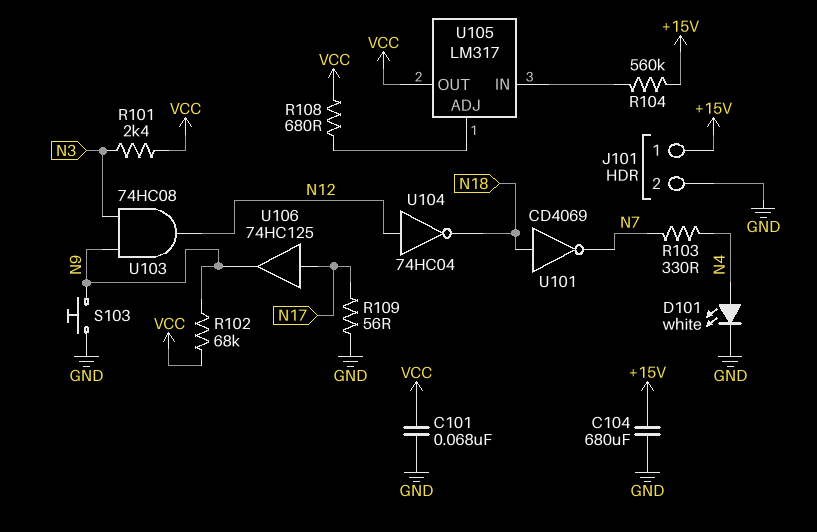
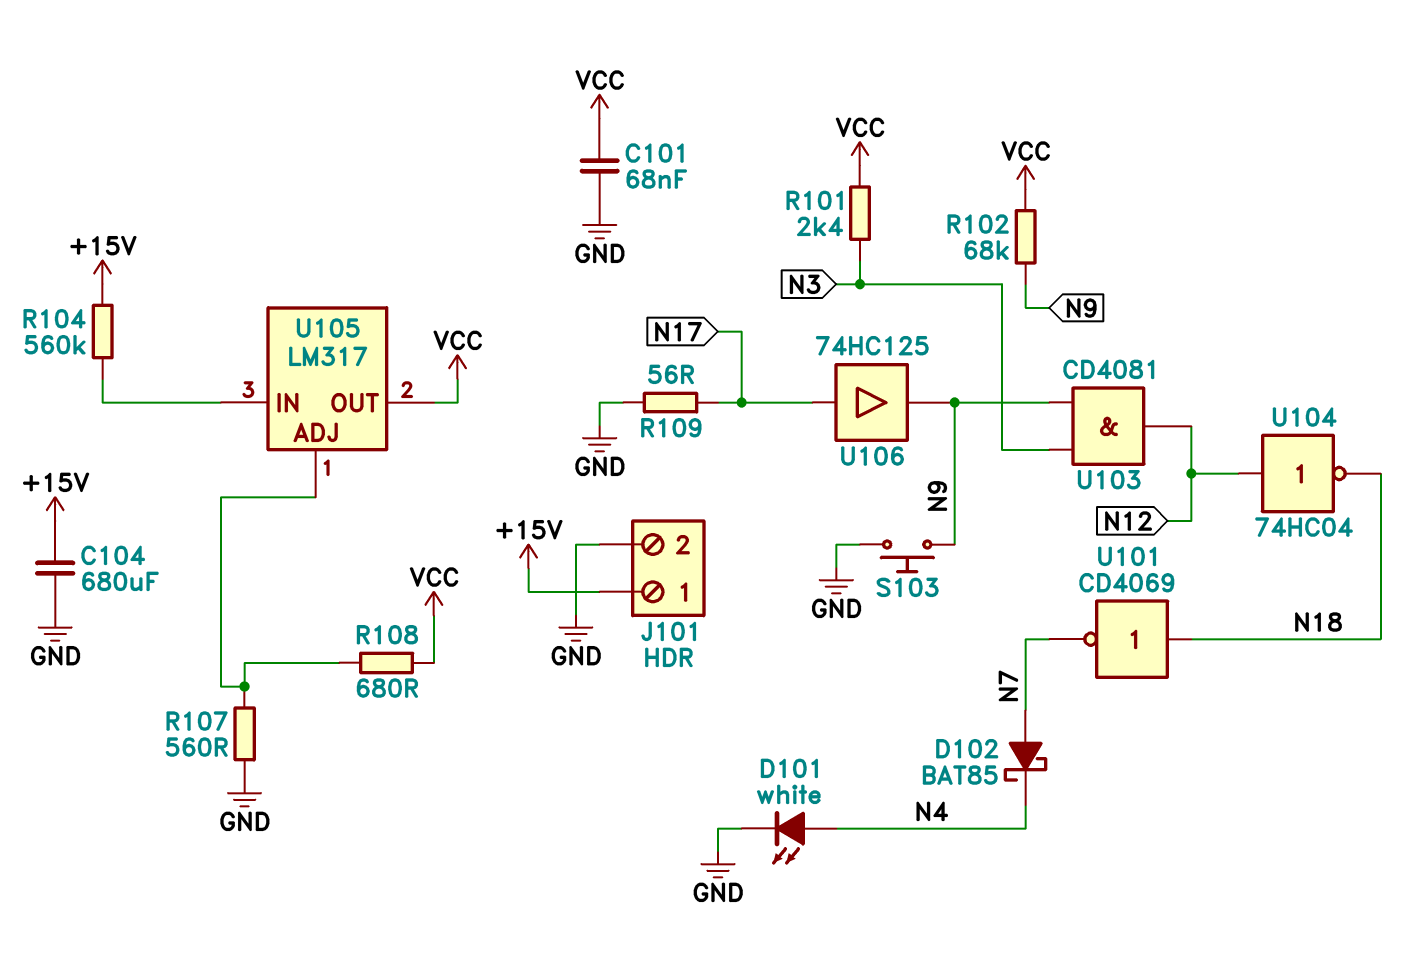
D102: none -> schottky BAT85 (A N7, K N4)
R103: 330 (N4, N7) -> none
R107: none -> 560 (GND, U105/ADJ)
U103: AND 74HC08 (in N3, in N9, out N12) -> AND CD4081 (in N3, in N9, out N12)

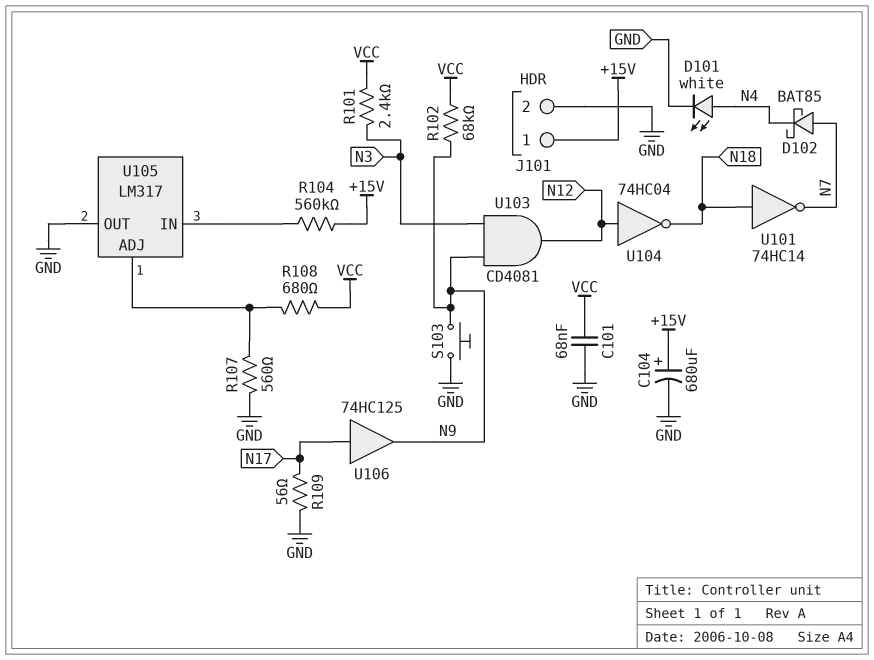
C104: 680uF (+15V, GND) -> 680uF (plus +15V, minus GND)
U101: NOT CD4069 (in N18, out N7) -> NOT 74HC14 (in N18, out N7)
U105 pin OUT: VCC -> GND

